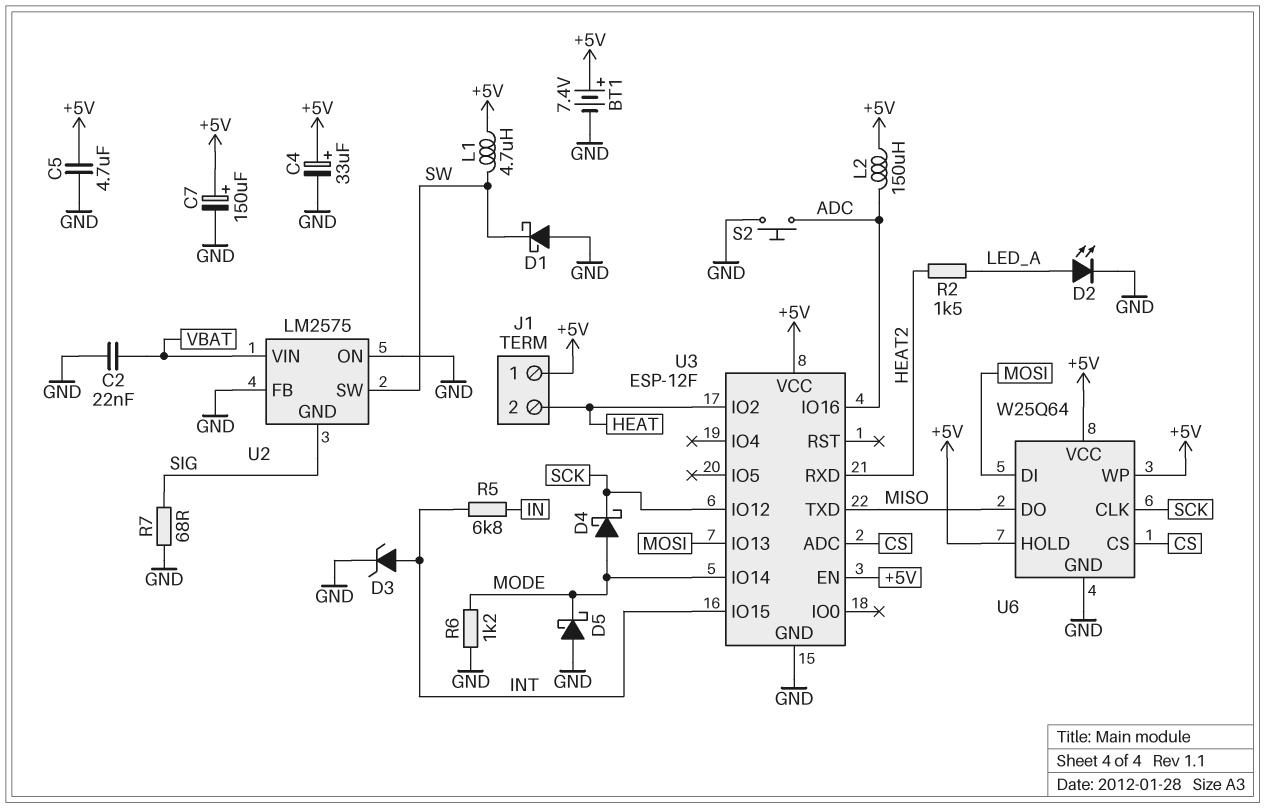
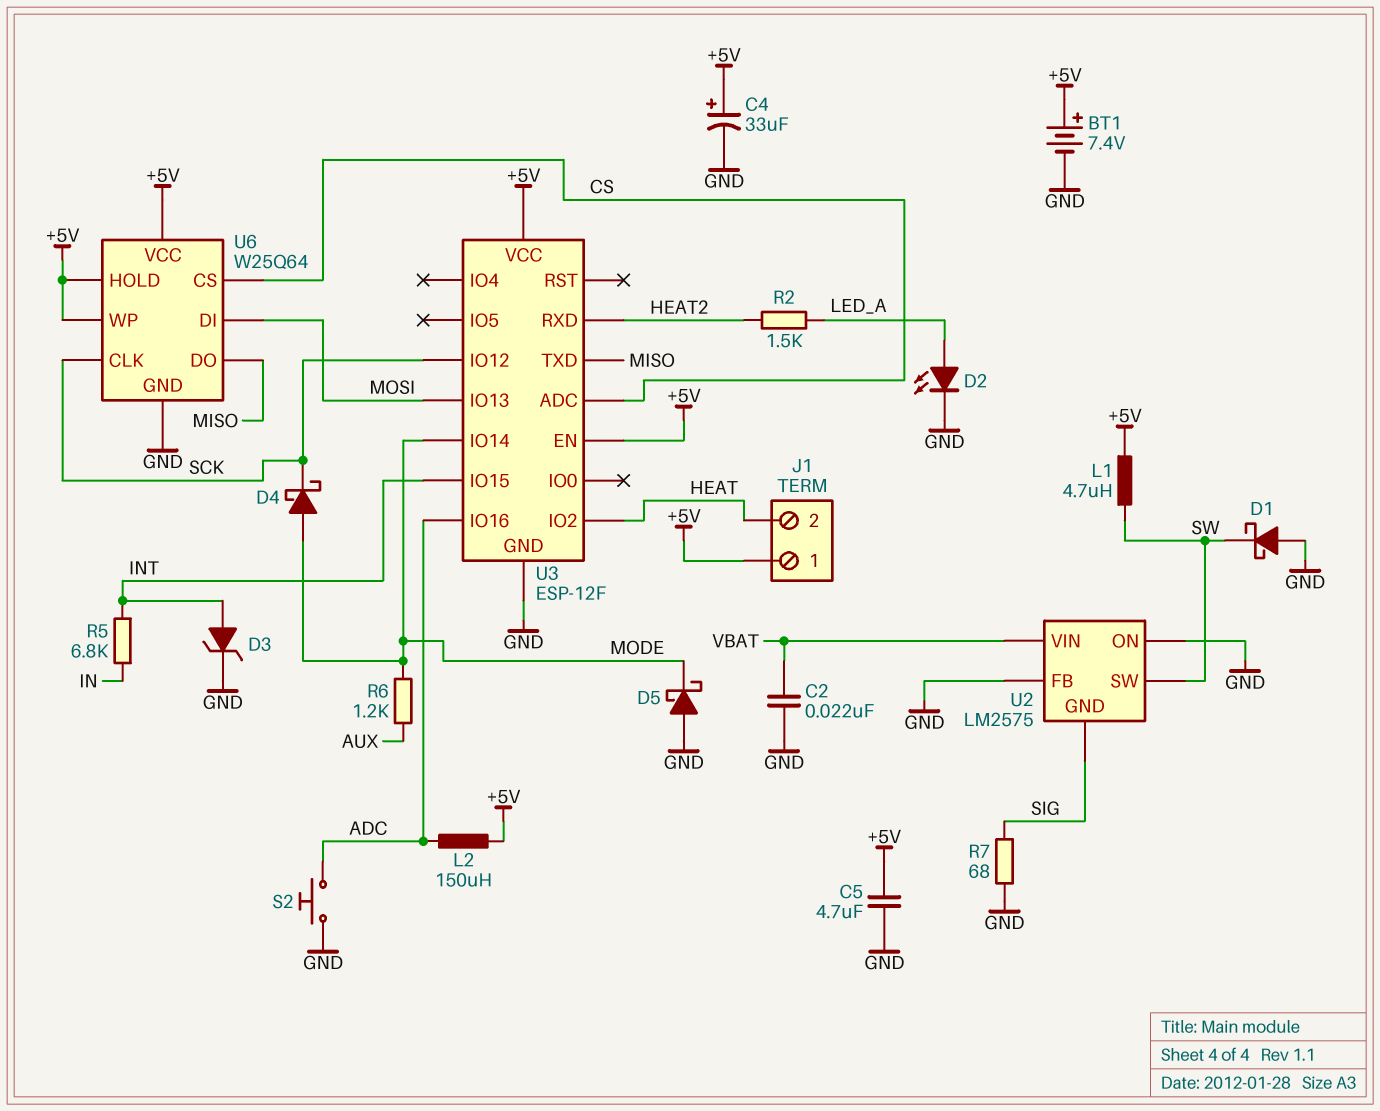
C7: 150uF (plus +5V, minus GND) -> none
R6: 1.2k (GND, MODE) -> 1.2k (AUX, MODE)

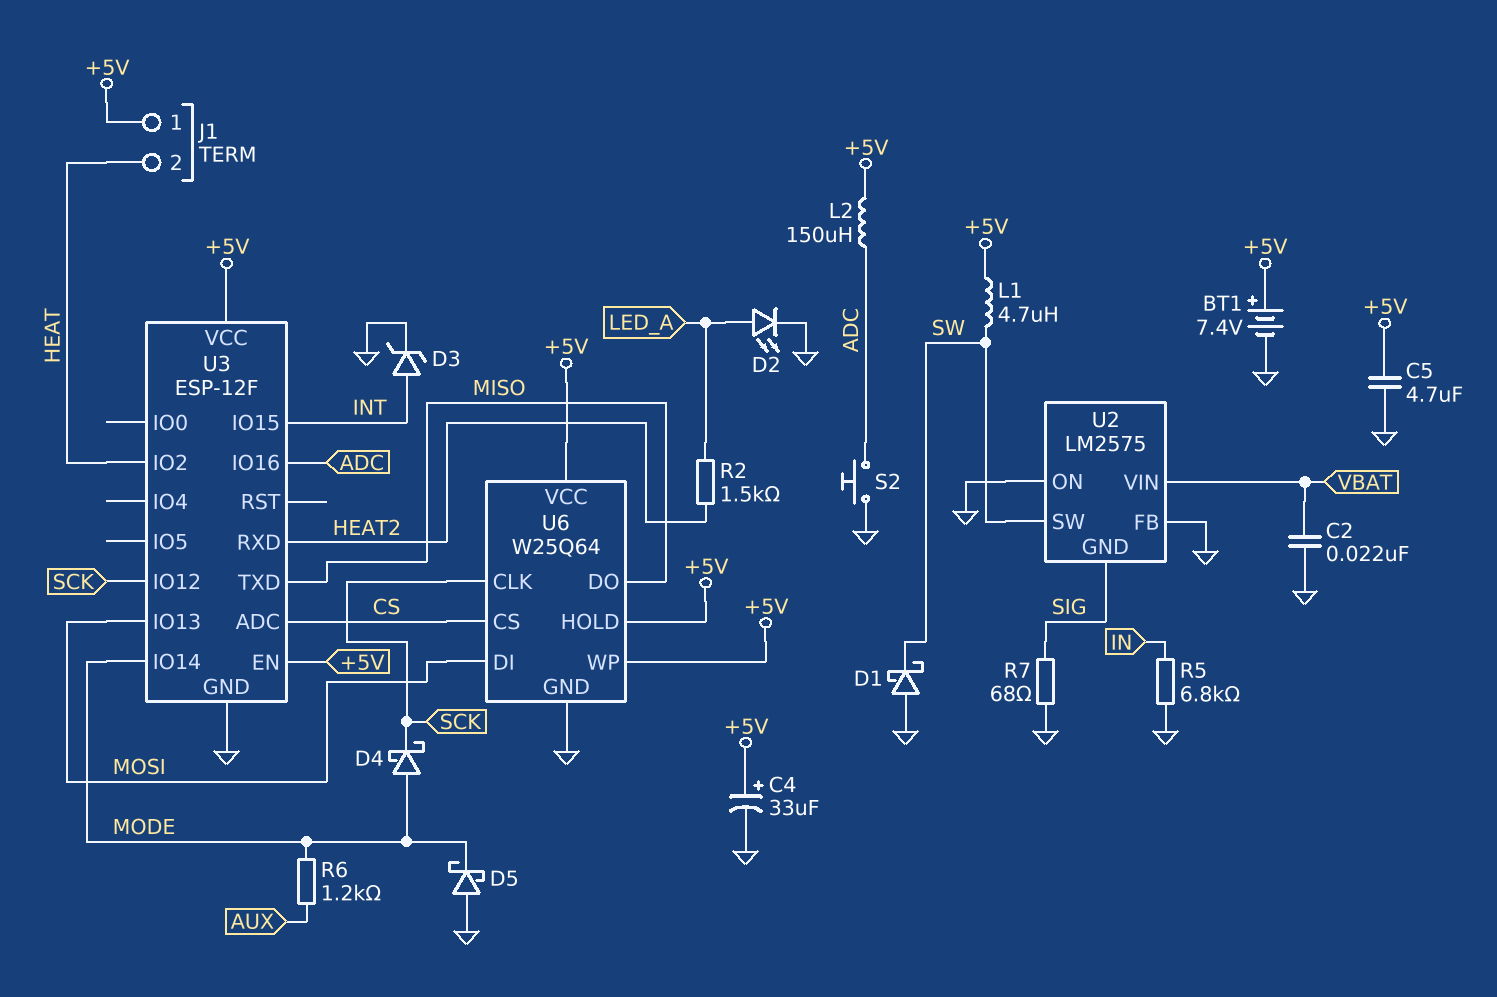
R5: 6.8k (IN, INT) -> 6.8k (GND, IN)

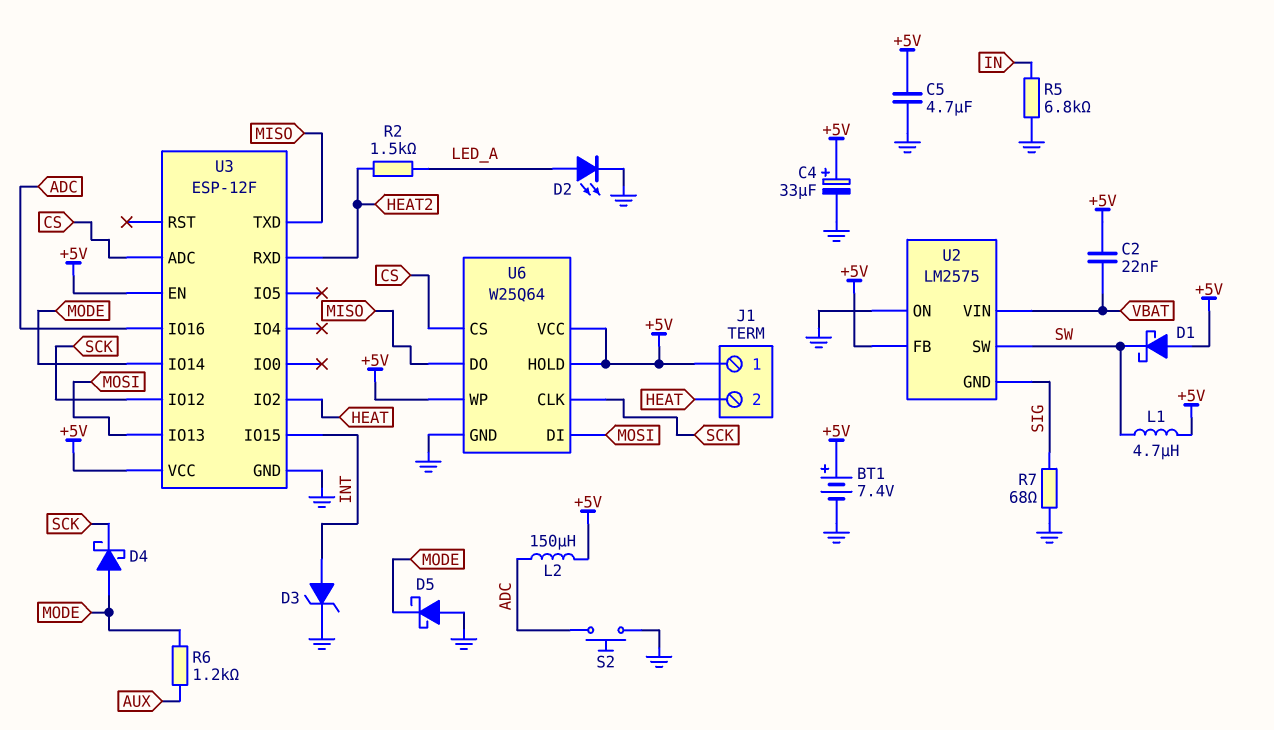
C2: 22nF (GND, VBAT) -> 22nF (+5V, VBAT)
D1: schottky (A GND, K SW) -> schottky (A +5V, K SW)
U2 pin FB: GND -> +5V

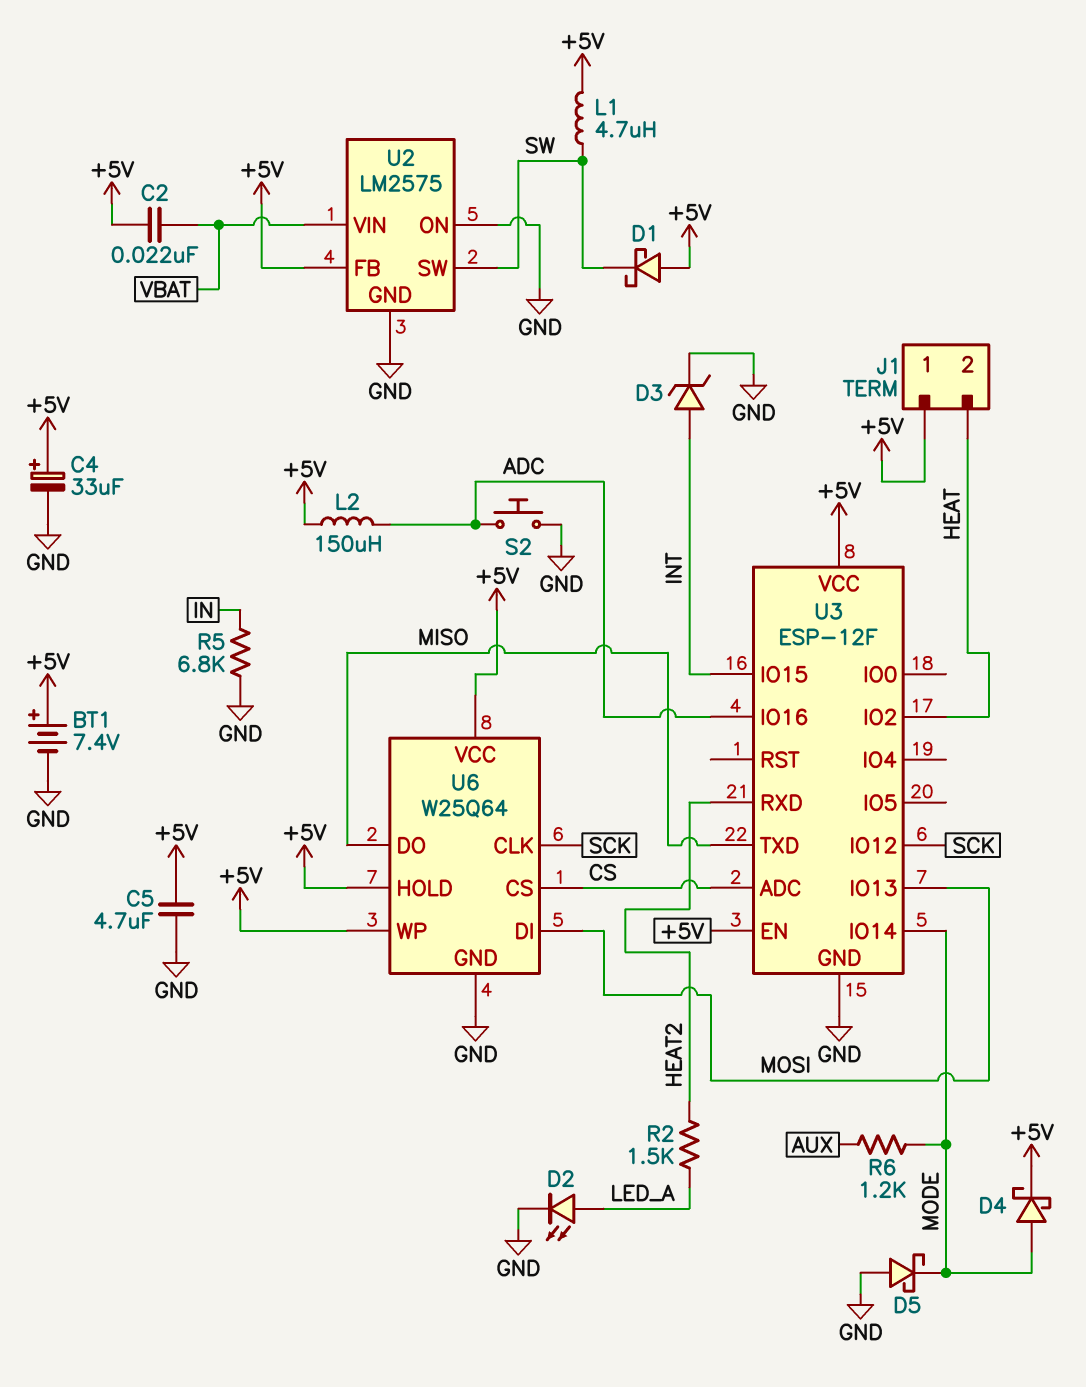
D4: schottky (A MODE, K SCK) -> schottky (A MODE, K +5V)
R7: 68 (GND, SIG) -> none
U2 pin GND: SIG -> GND

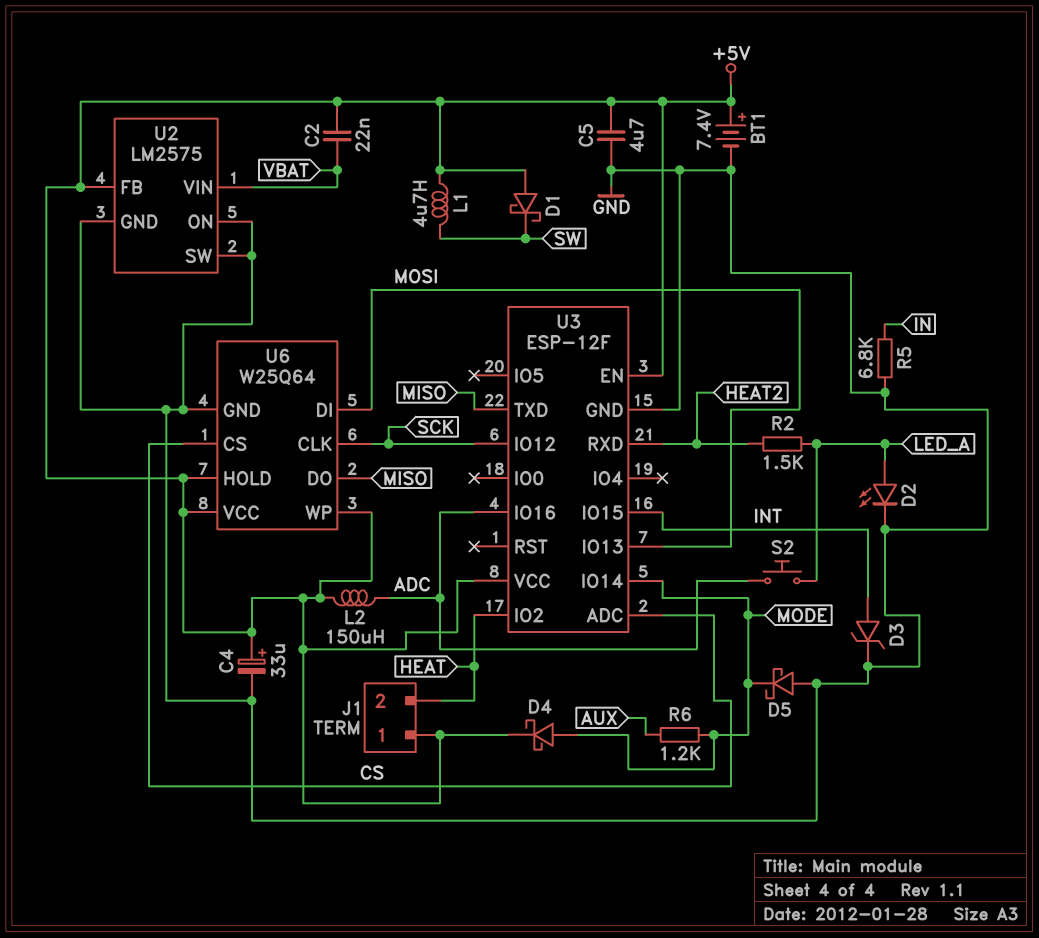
S2: button (ADC, GND) -> button (ADC, LED_A)
U2 pin SW: SW -> GND

